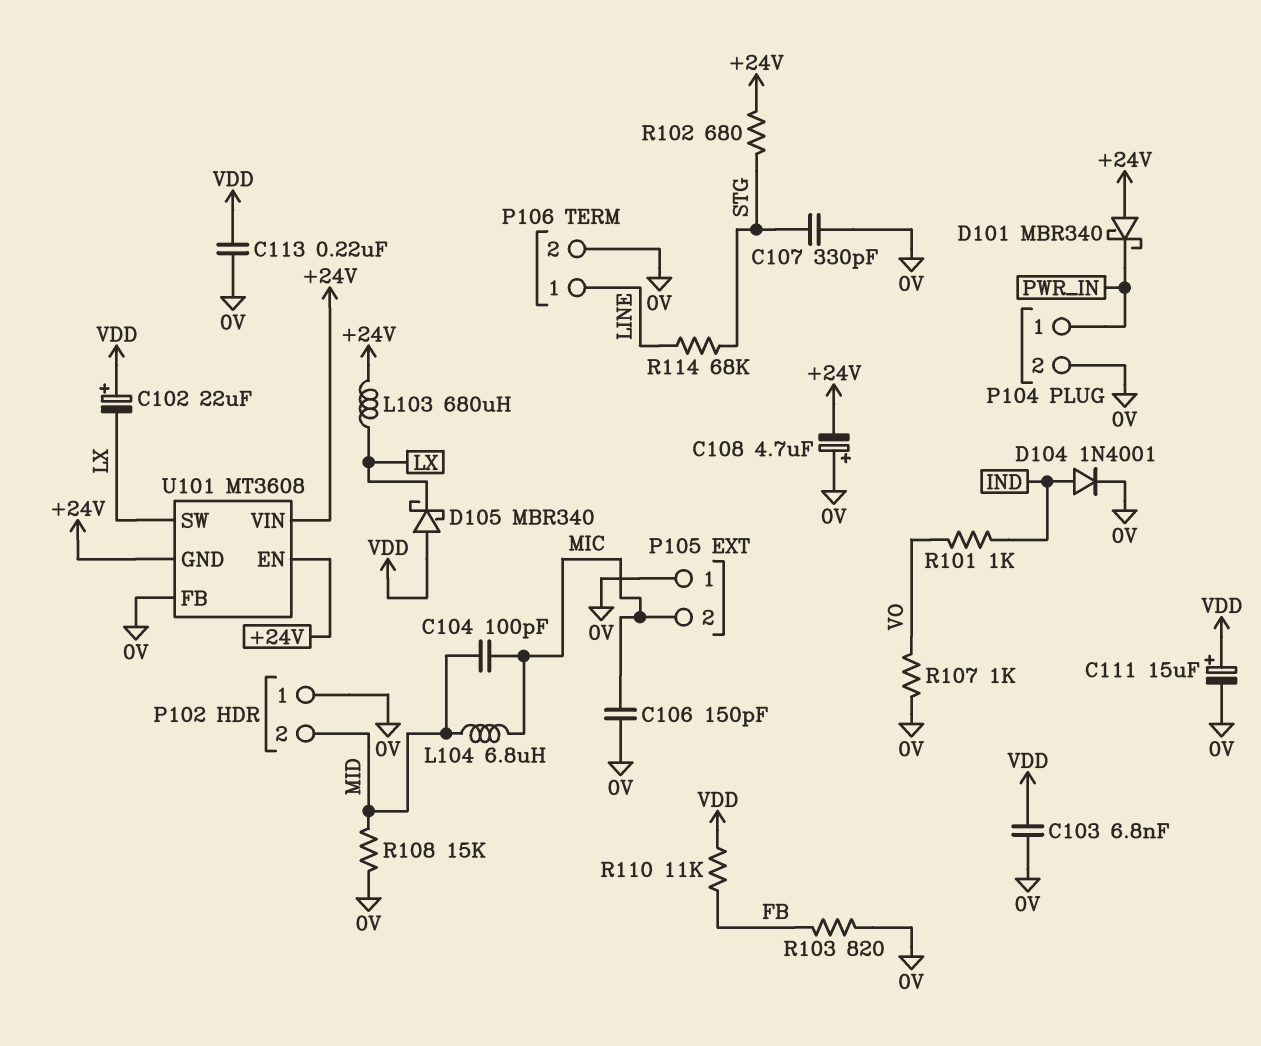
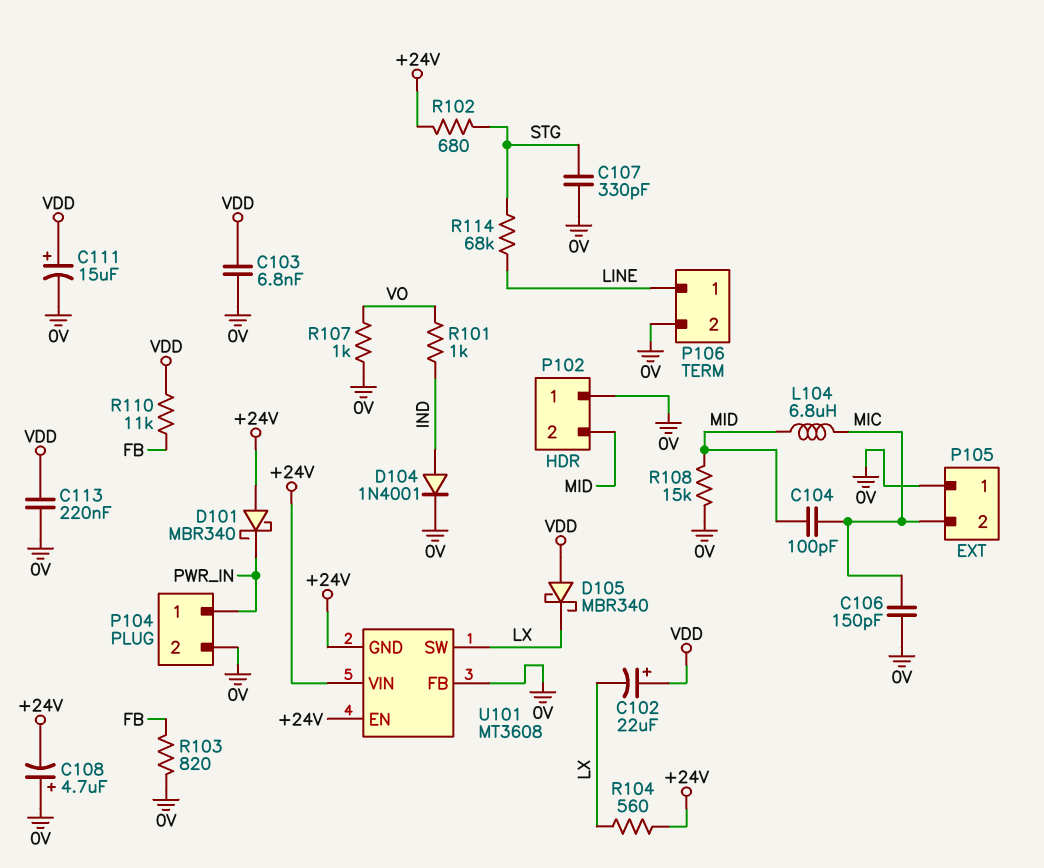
L103: 680uH (+24V, LX) -> none
R104: none -> 560 (+24V, LX)

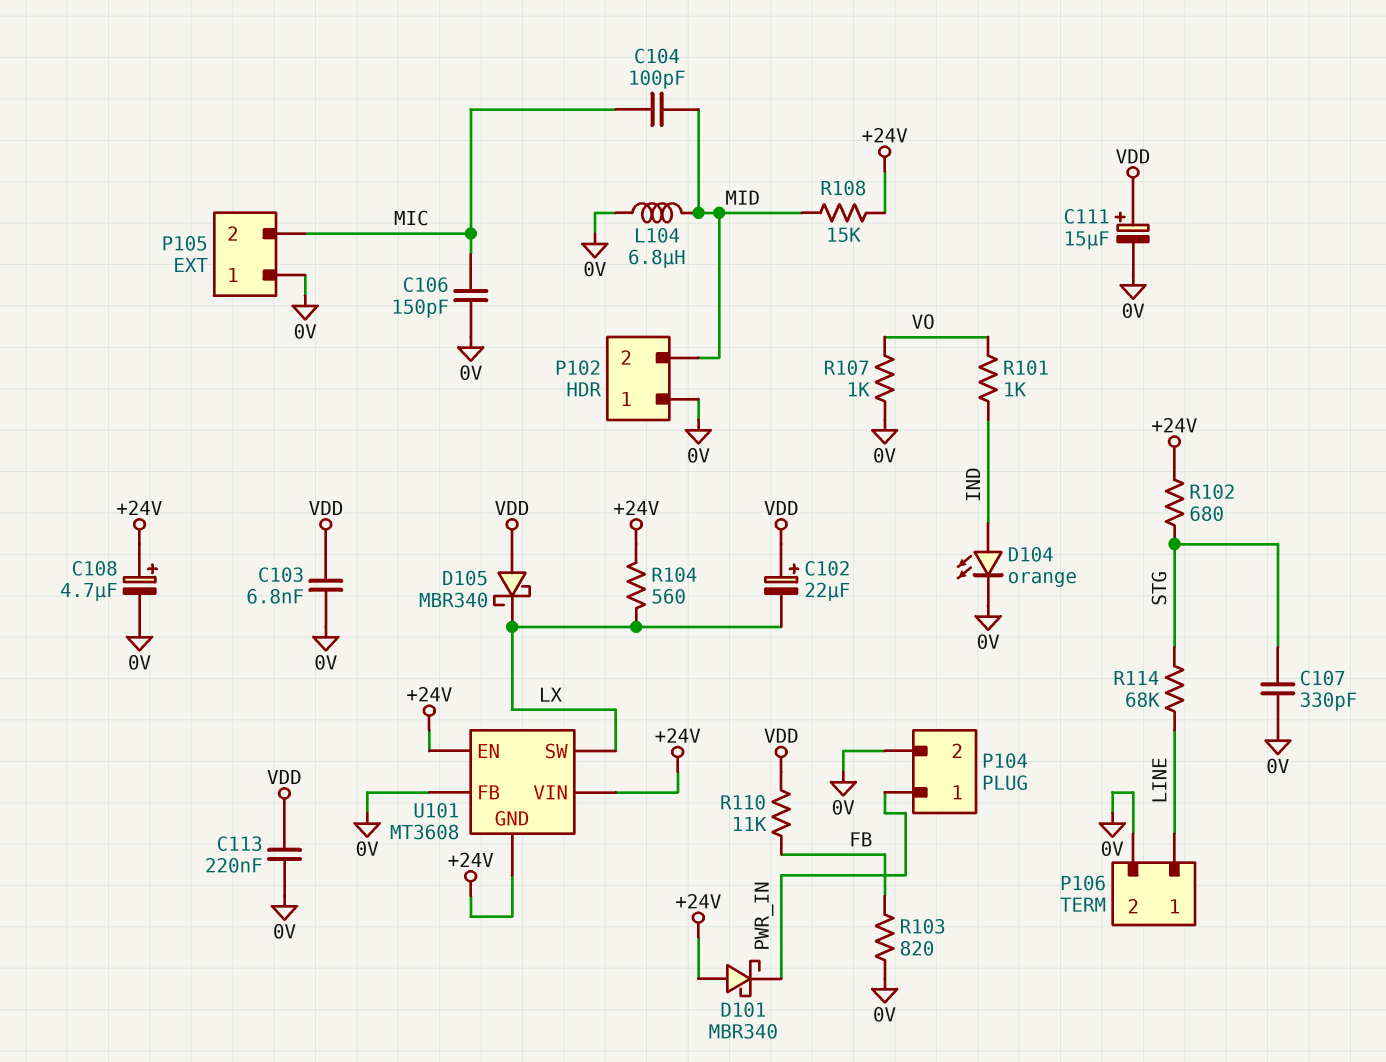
C108: 4.7uF (plus 0V, minus +24V) -> 4.7uF (plus +24V, minus 0V)
D104: diode 1N4001 (A IND, K 0V) -> LED orange (A IND, K 0V)
L104: 6.8uH (MIC, MID) -> 6.8uH (0V, MID)
R108: 15k (0V, MID) -> 15k (+24V, MID)

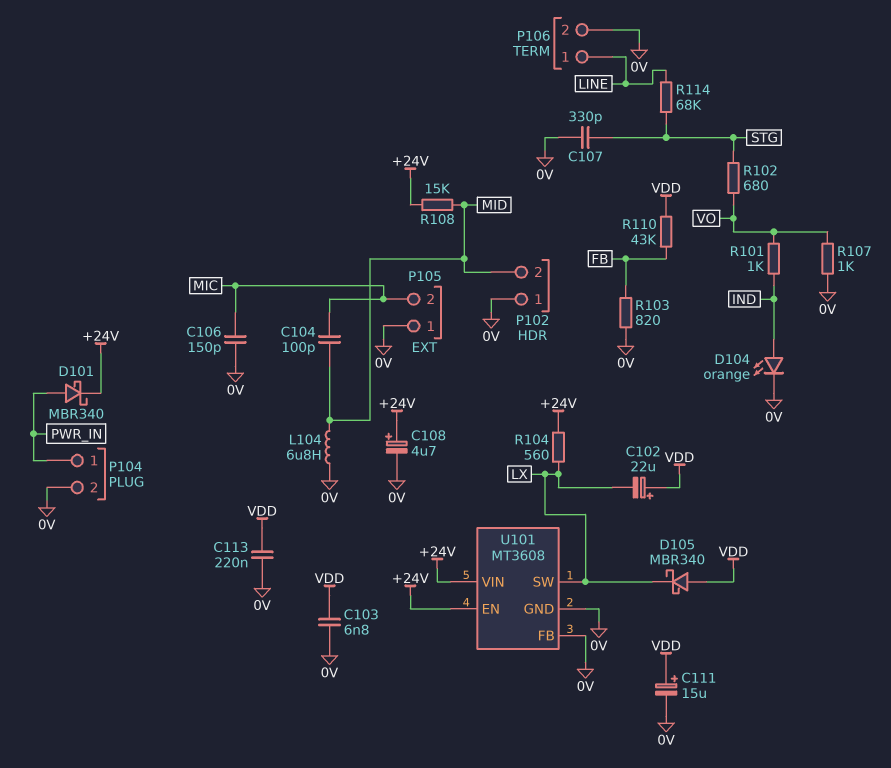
D101: schottky MBR340 (A +24V, K PWR_IN) -> schottky MBR340 (A PWR_IN, K +24V)
R102: 680 (+24V, STG) -> 680 (STG, VO)
R110: 11k (FB, VDD) -> 43k (FB, VDD)
U101 pin GND: +24V -> 0V

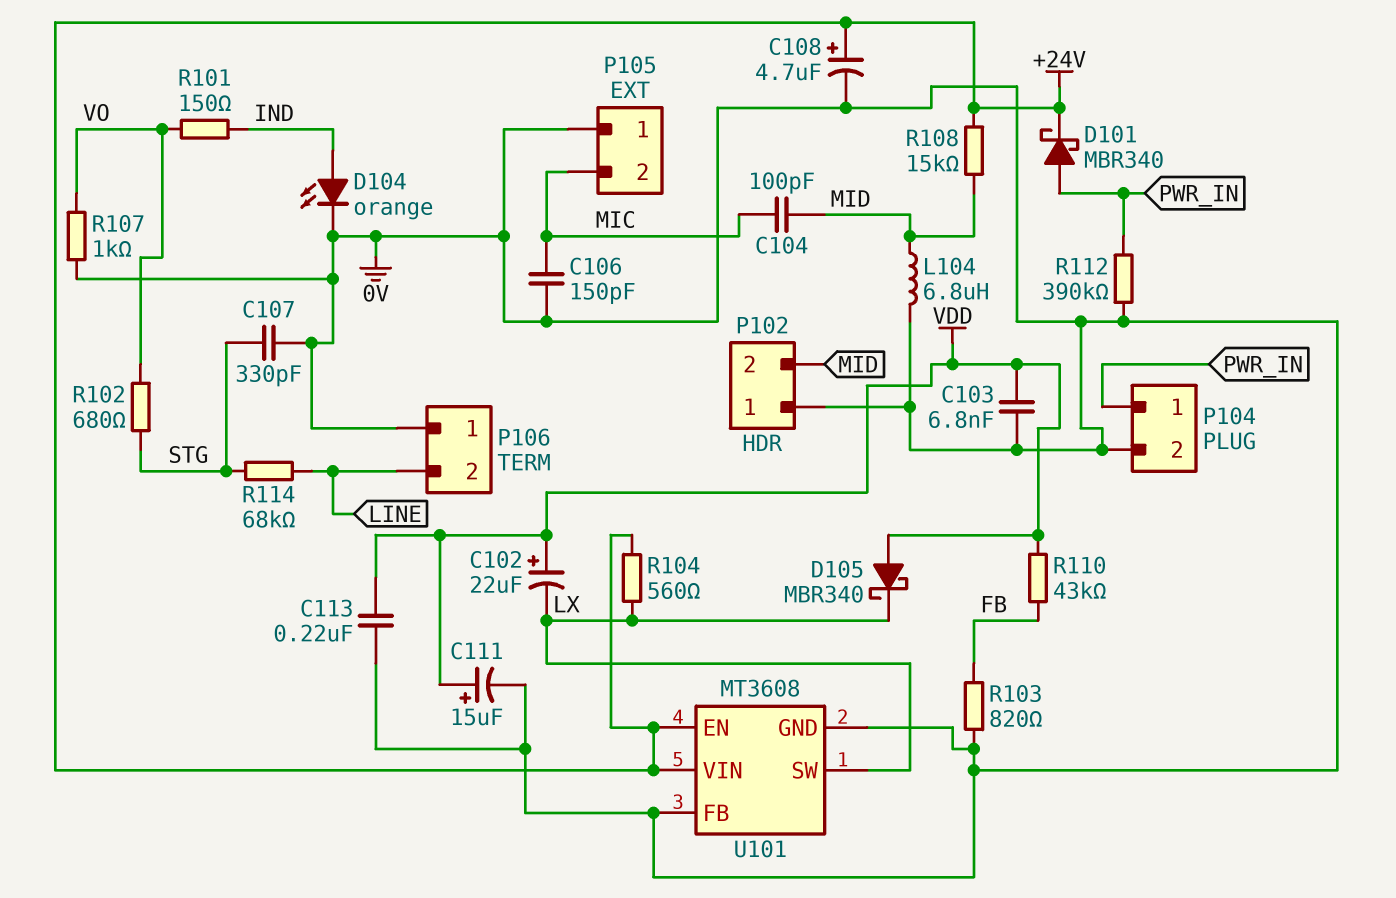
P106 pin 1: LINE -> 0V
P106 pin 2: 0V -> LINE
R101: 1k (IND, VO) -> 150 (IND, VO)
R112: none -> 390k (0V, PWR_IN)

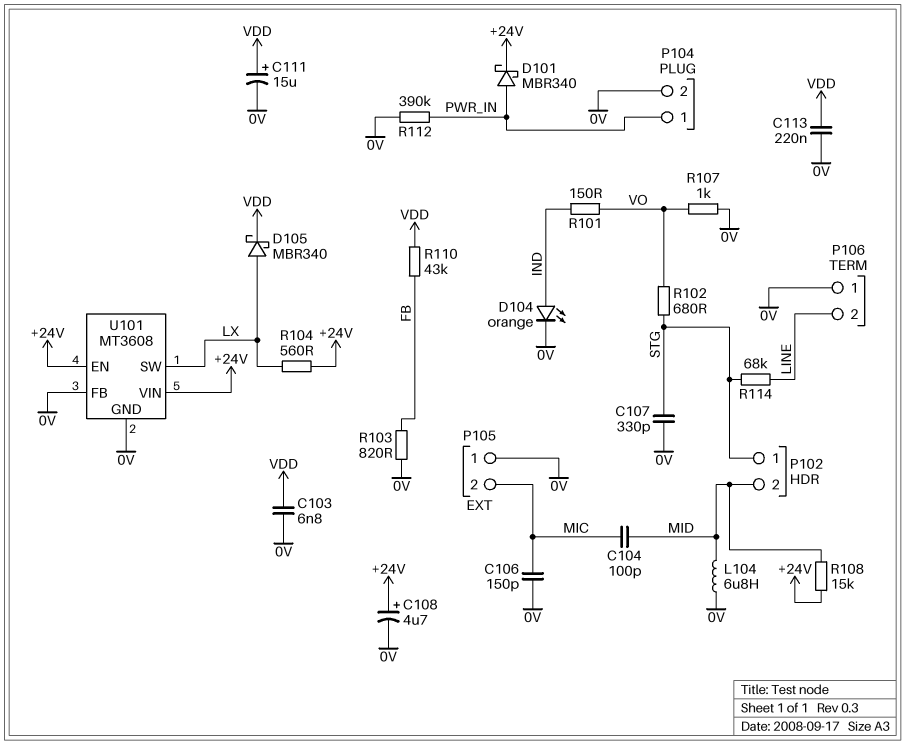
C102: 22uF (plus VDD, minus LX) -> none
D105: schottky MBR340 (A VDD, K LX) -> schottky MBR340 (A LX, K VDD)
P102 pin 1: 0V -> STG

